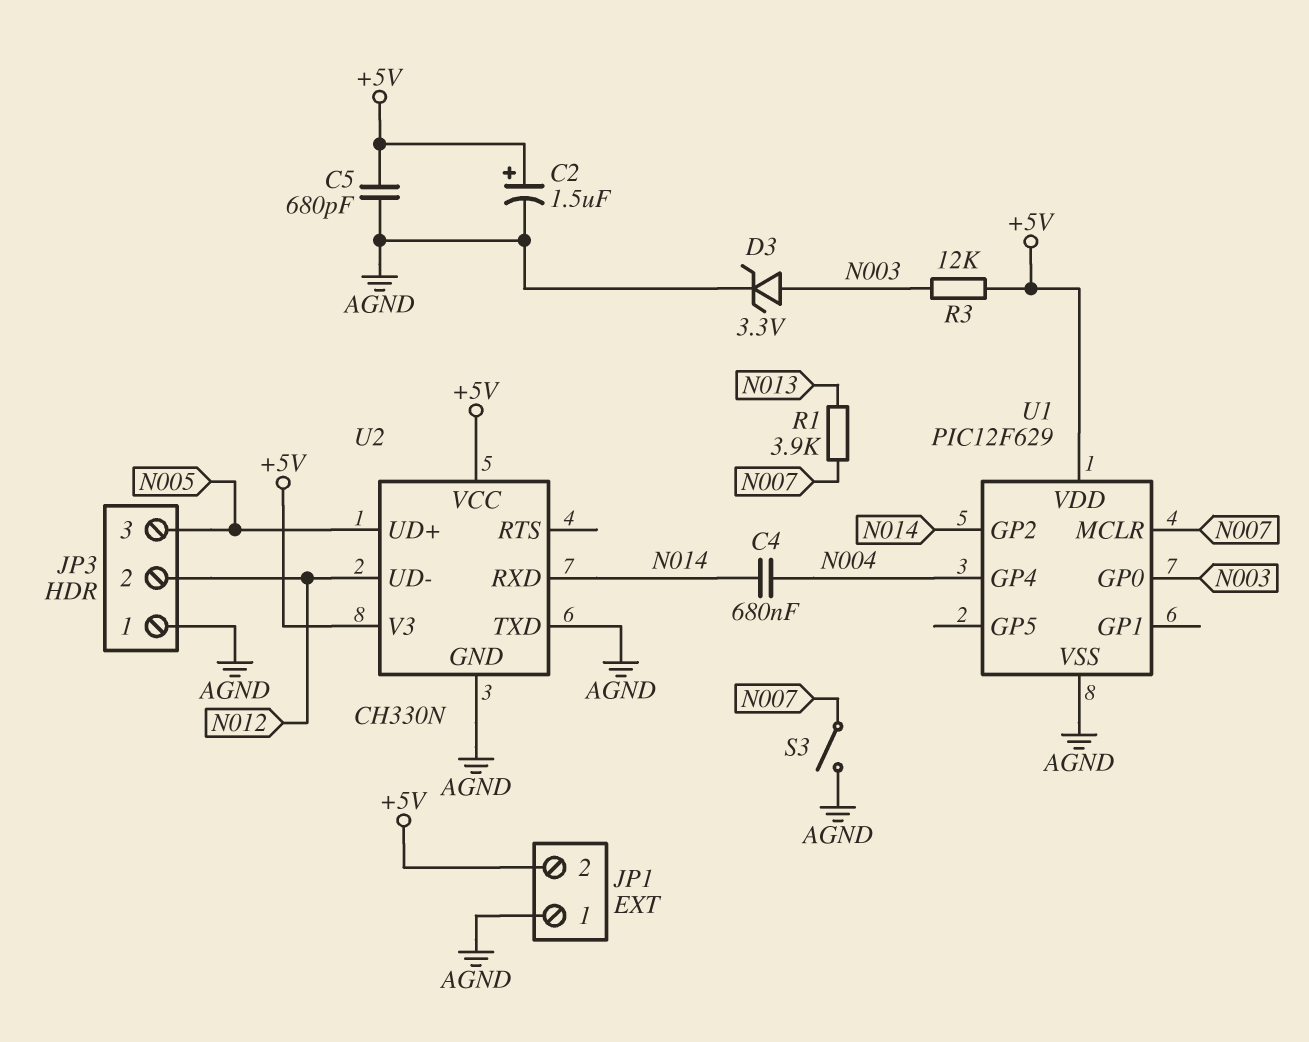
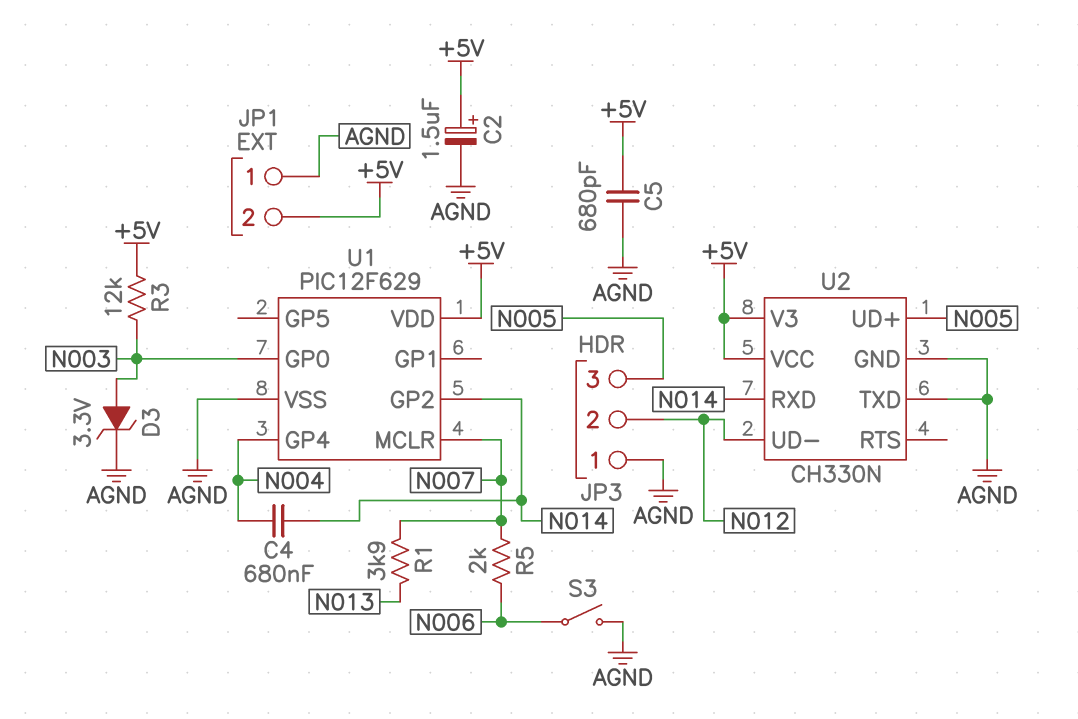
R5: none -> 2k (N006, N007)
S3: switch (AGND, N007) -> switch (AGND, N006)

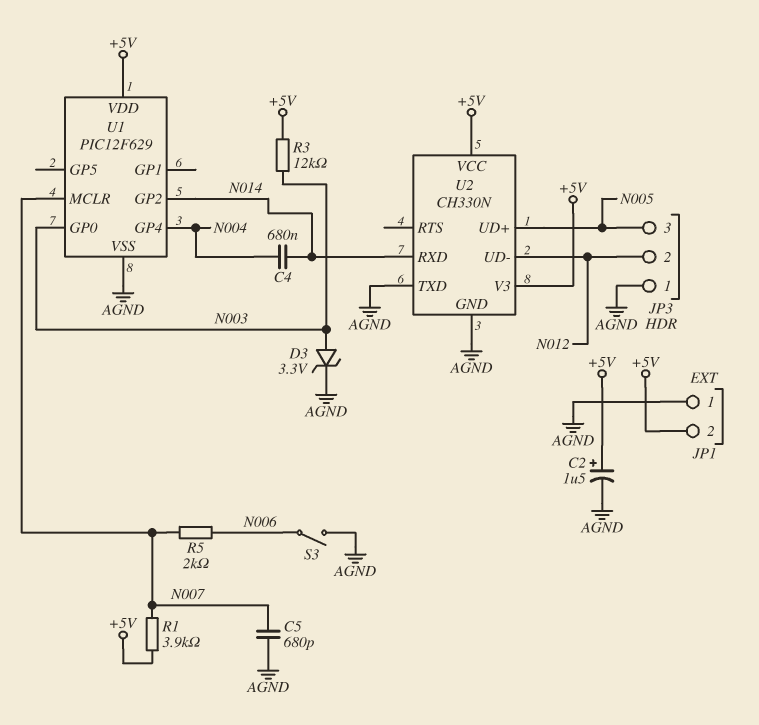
C5: 680pF (+5V, AGND) -> 680pF (AGND, N007)
R1: 3.9k (N007, N013) -> 3.9k (+5V, N007)

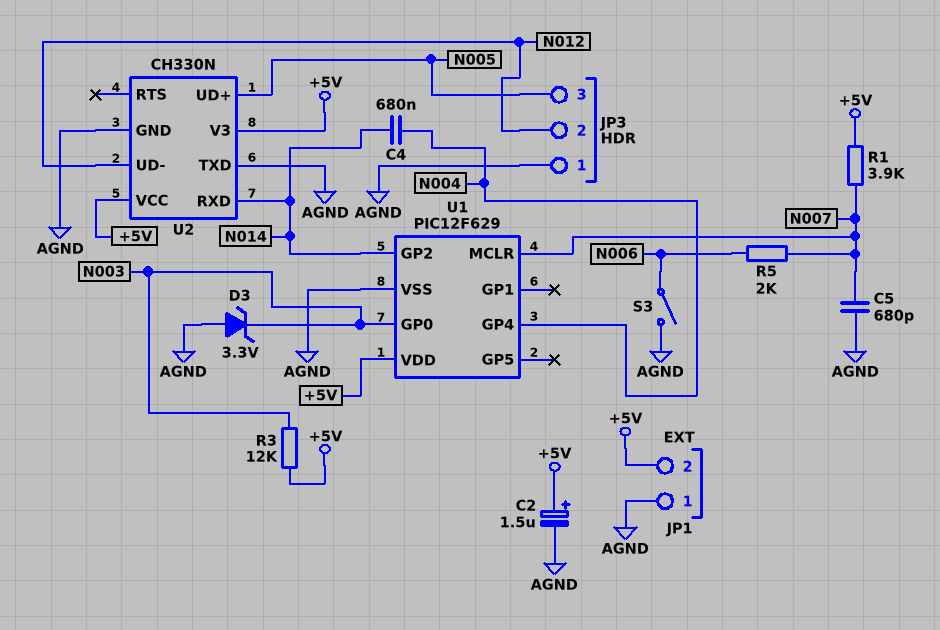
D3: zener 3.3V (A N003, K AGND) -> zener 3.3V (A AGND, K N003)

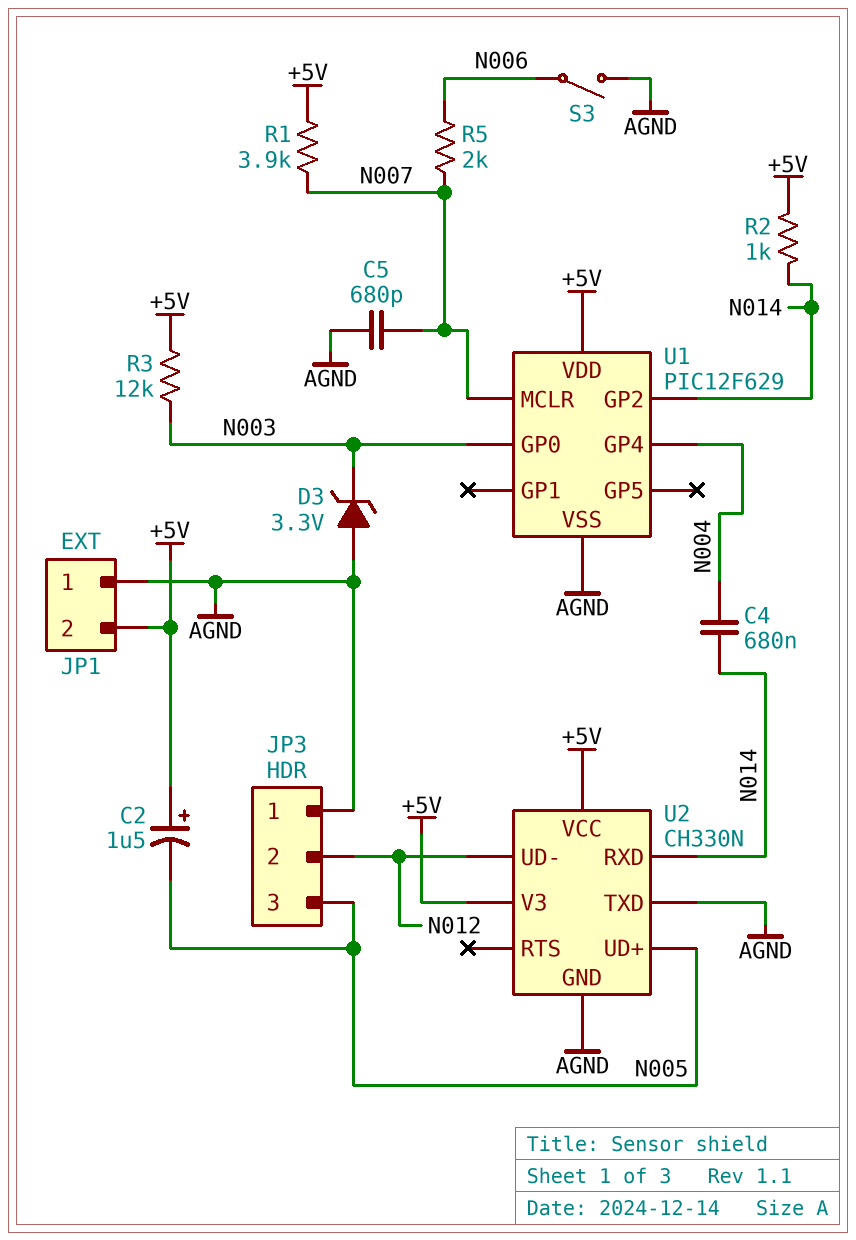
C2: 1.5uF (plus +5V, minus AGND) -> 1.5uF (plus +5V, minus N005)
R2: none -> 1k (+5V, N014)

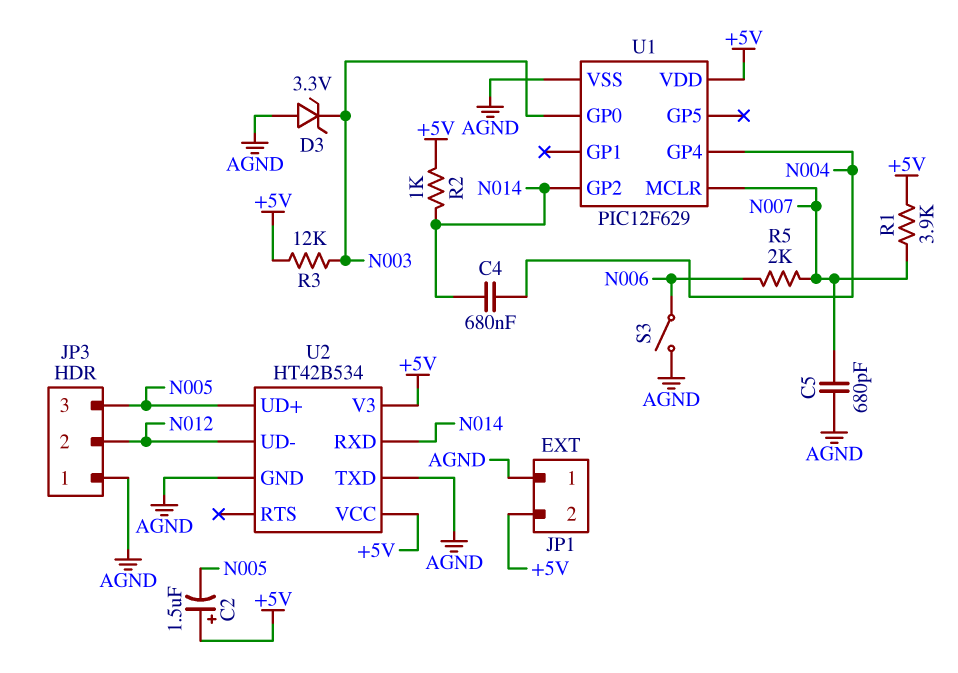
U2: CH330N -> HT42B534

